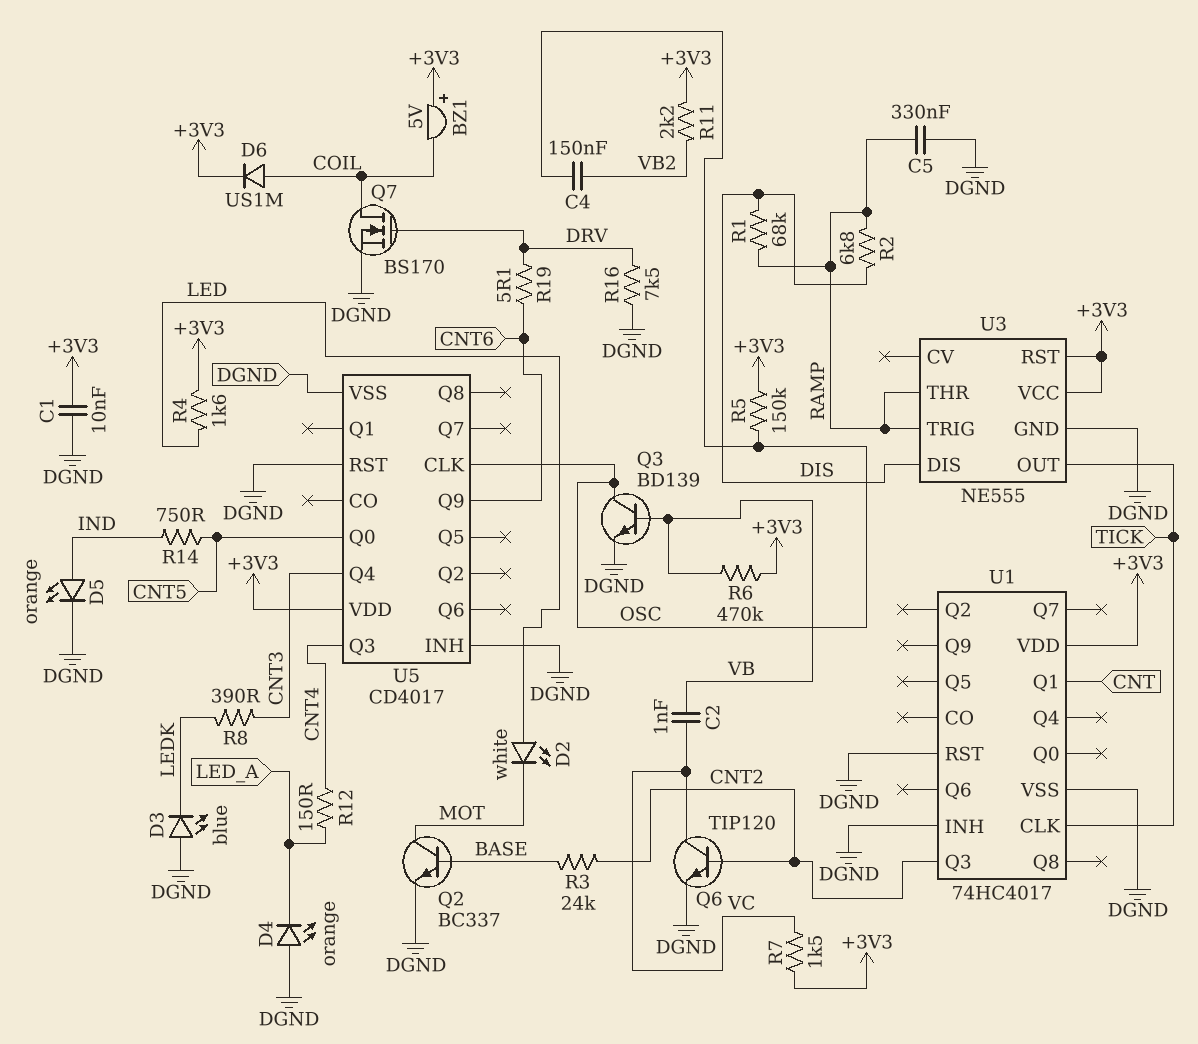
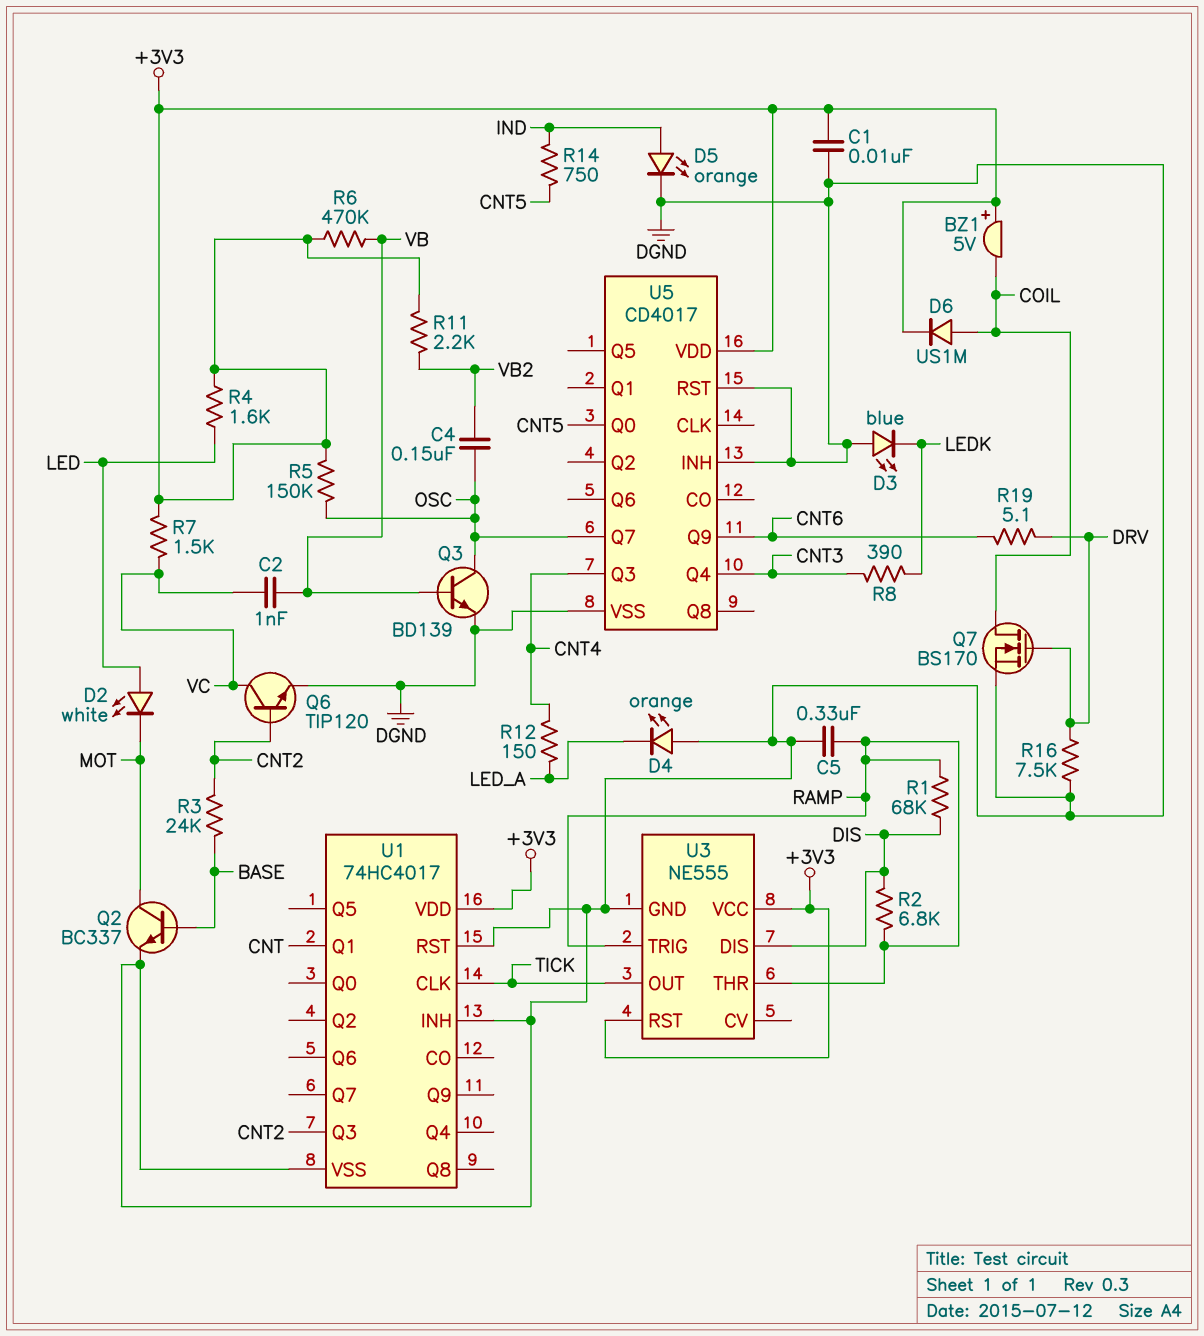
U5 pin CLK: OSC -> none
U5 pin Q7: none -> OSC

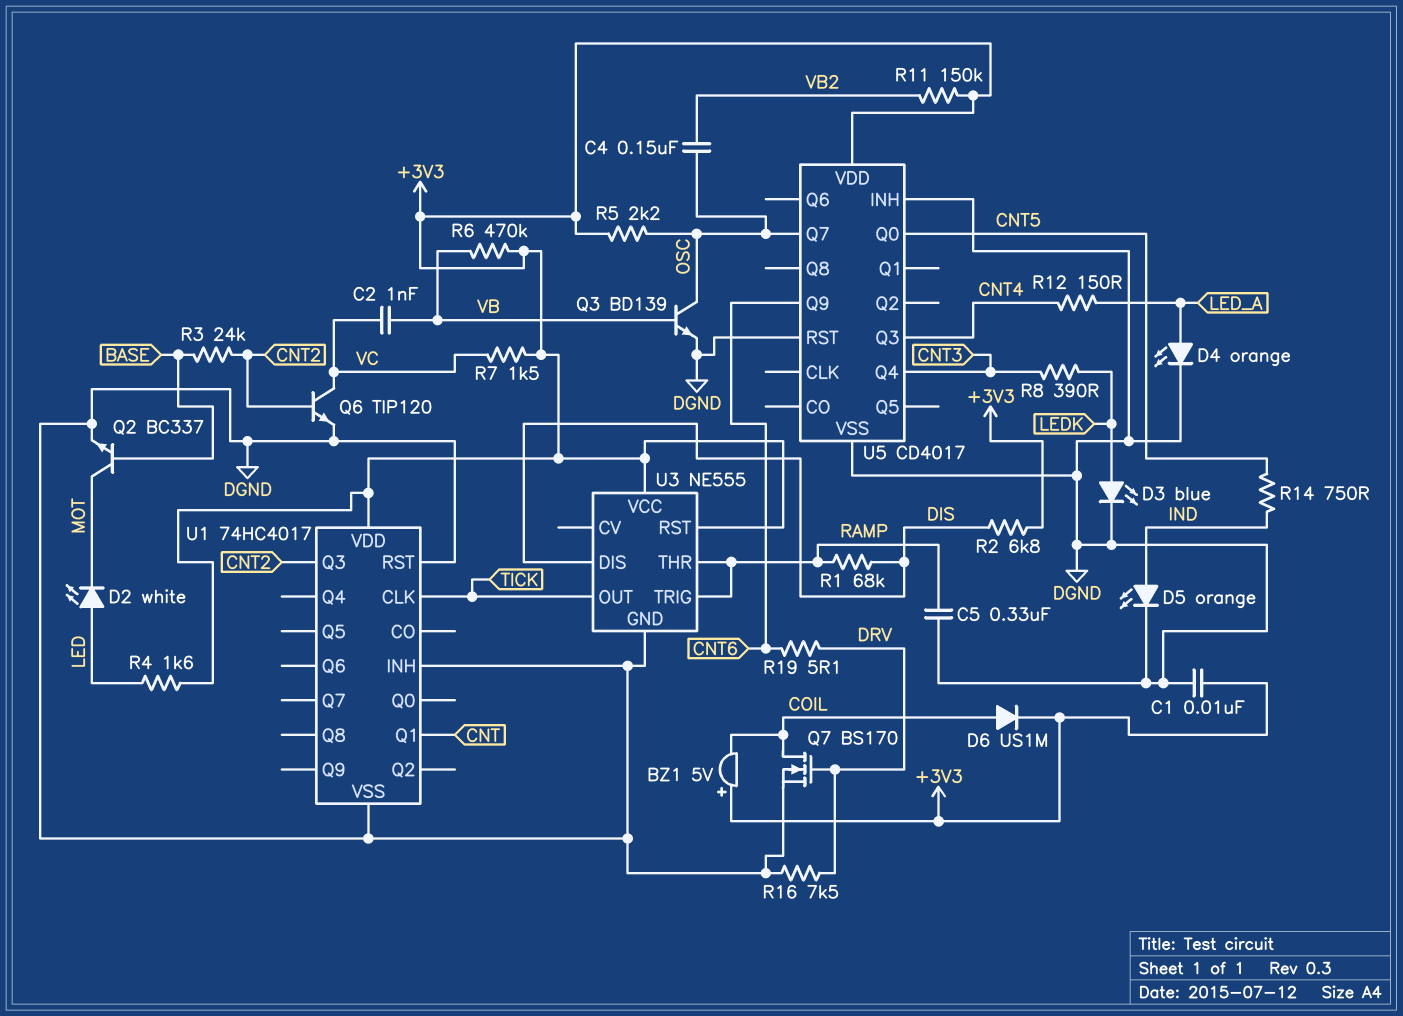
D3: LED blue (A DGND, K LEDK) -> LED blue (A LEDK, K DGND)
D4: LED orange (A DGND, K LED_A) -> LED orange (A LED_A, K DGND)
R2: 6.8k (DIS, RAMP) -> 6.8k (+3V3, DIS)
R5: 150k (+3V3, OSC) -> 2.2k (+3V3, OSC)
R11: 2.2k (+3V3, VB2) -> 150k (+3V3, VB2)

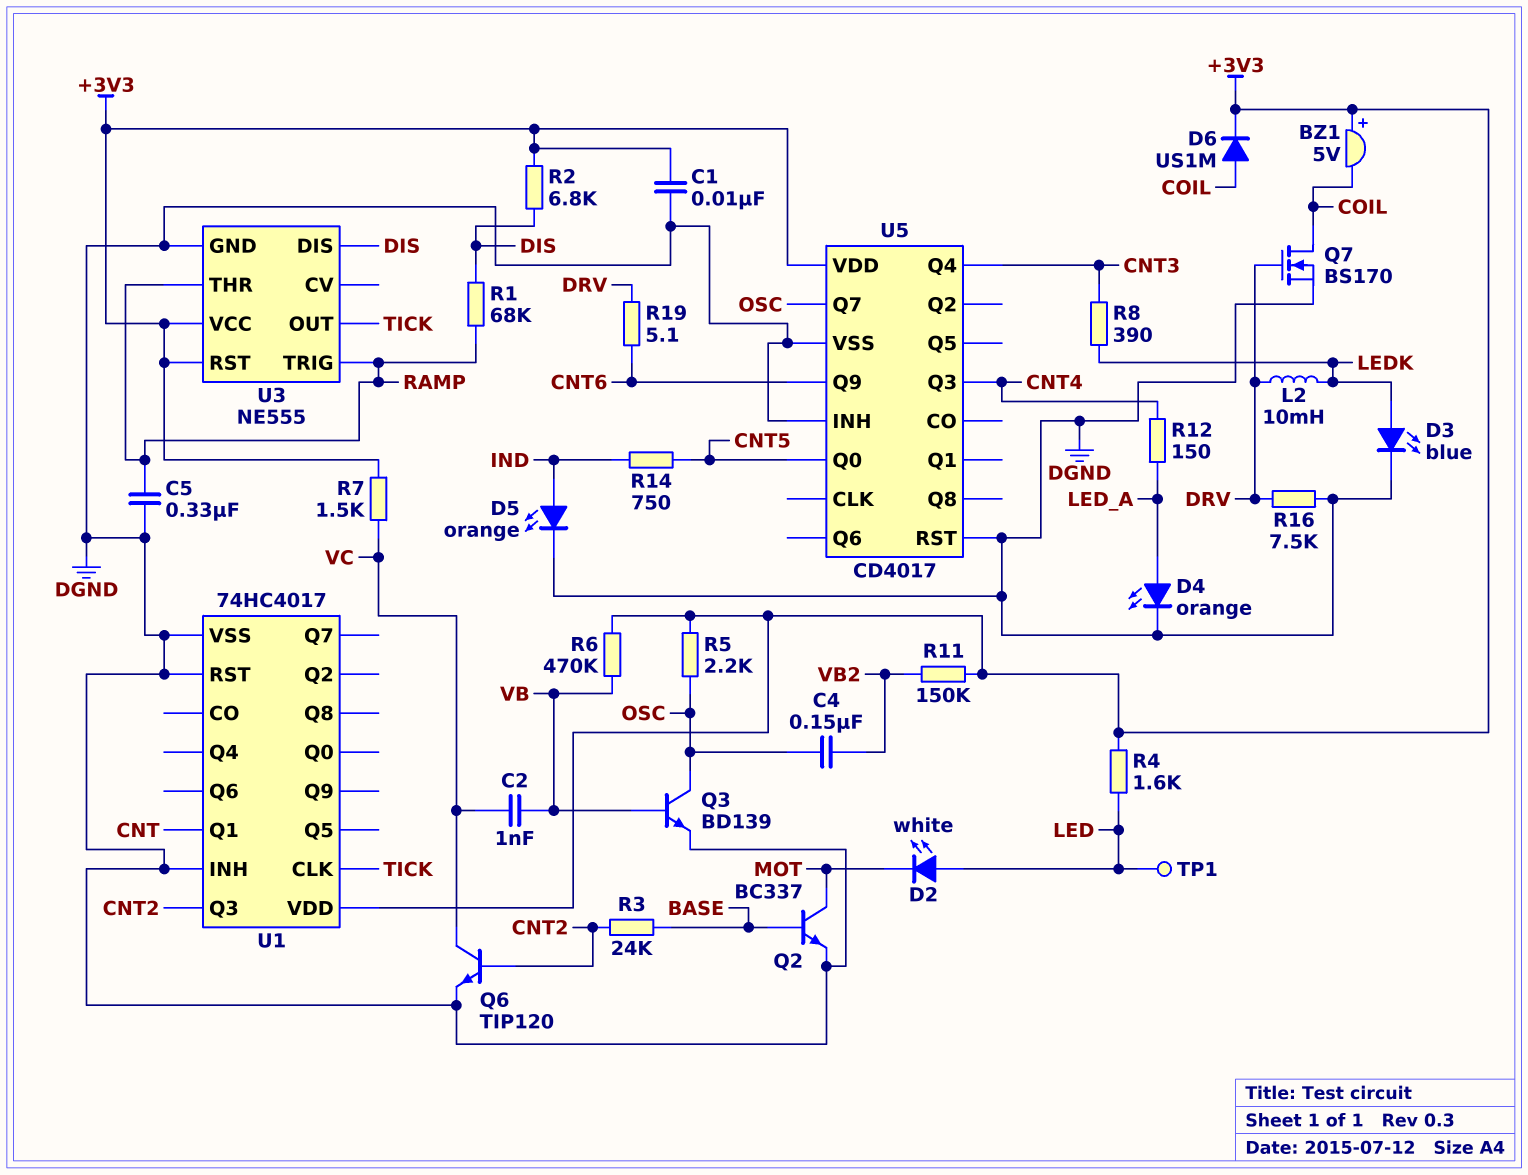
L2: none -> 10mH (DRV, LEDK)
TP1: none -> test point (LED)

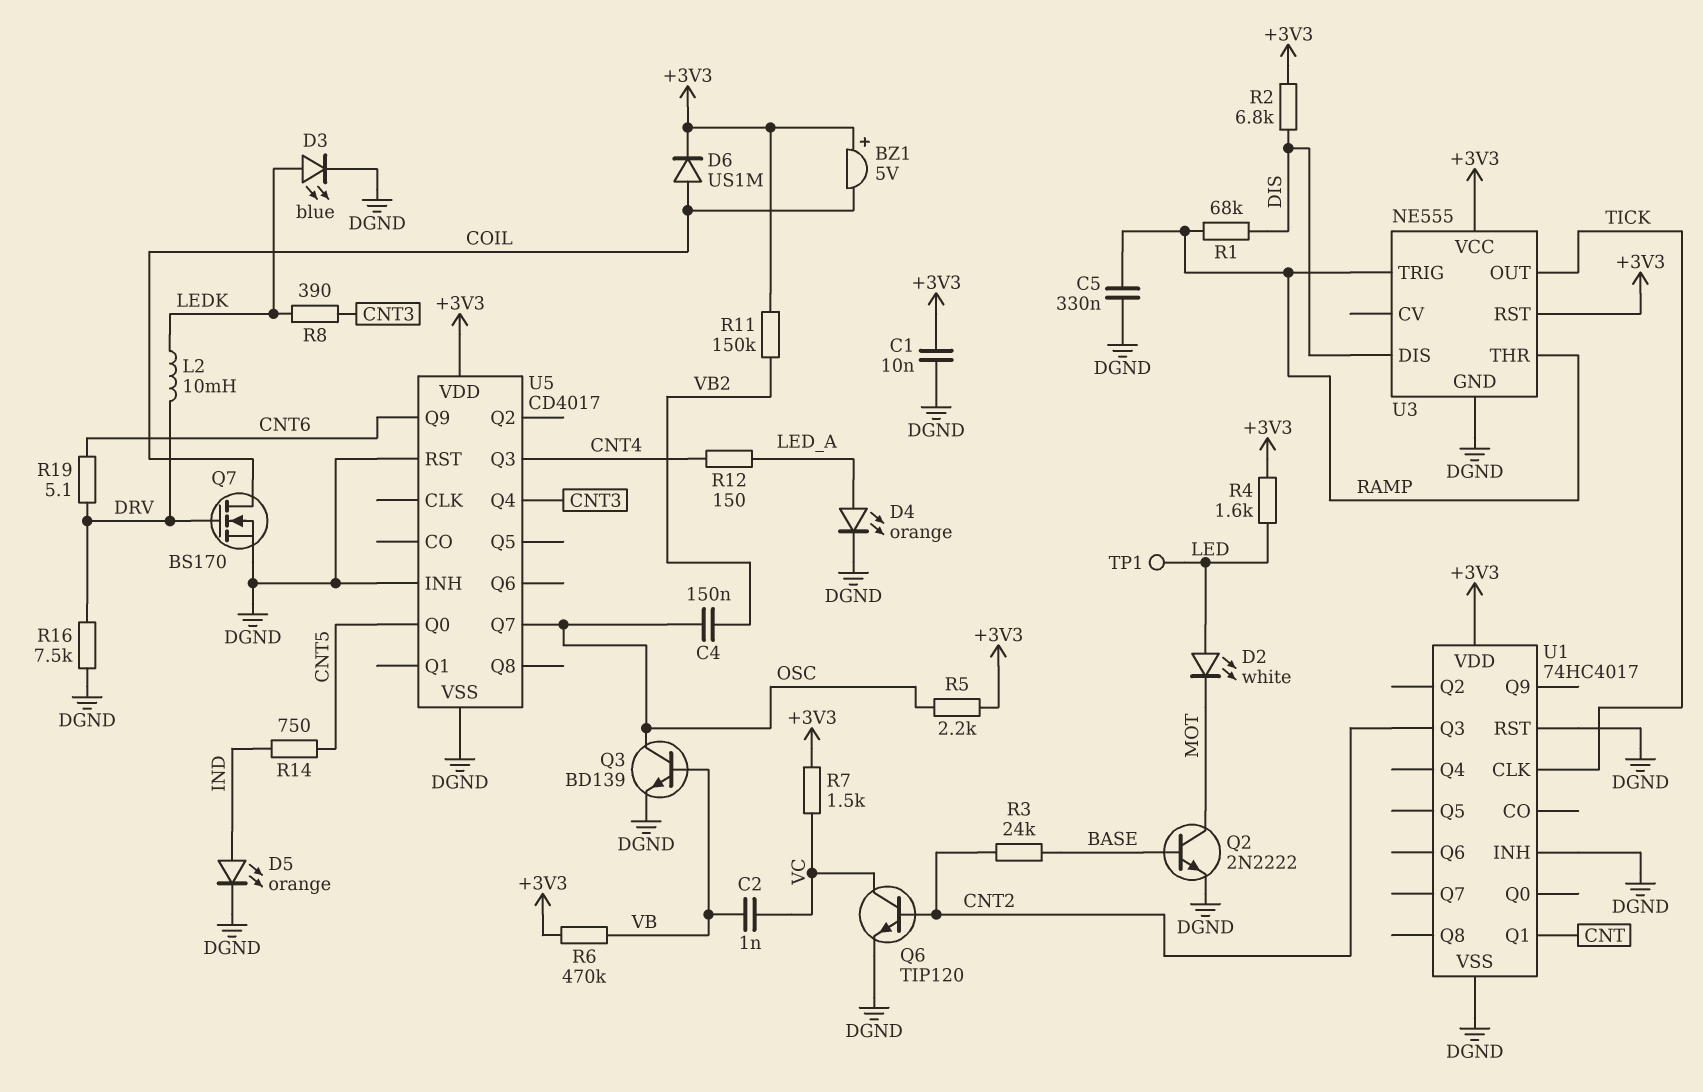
Q2: NPN BC337 (B BASE, C MOT, E DGND) -> NPN 2N2222 (B BASE, C MOT, E DGND)

